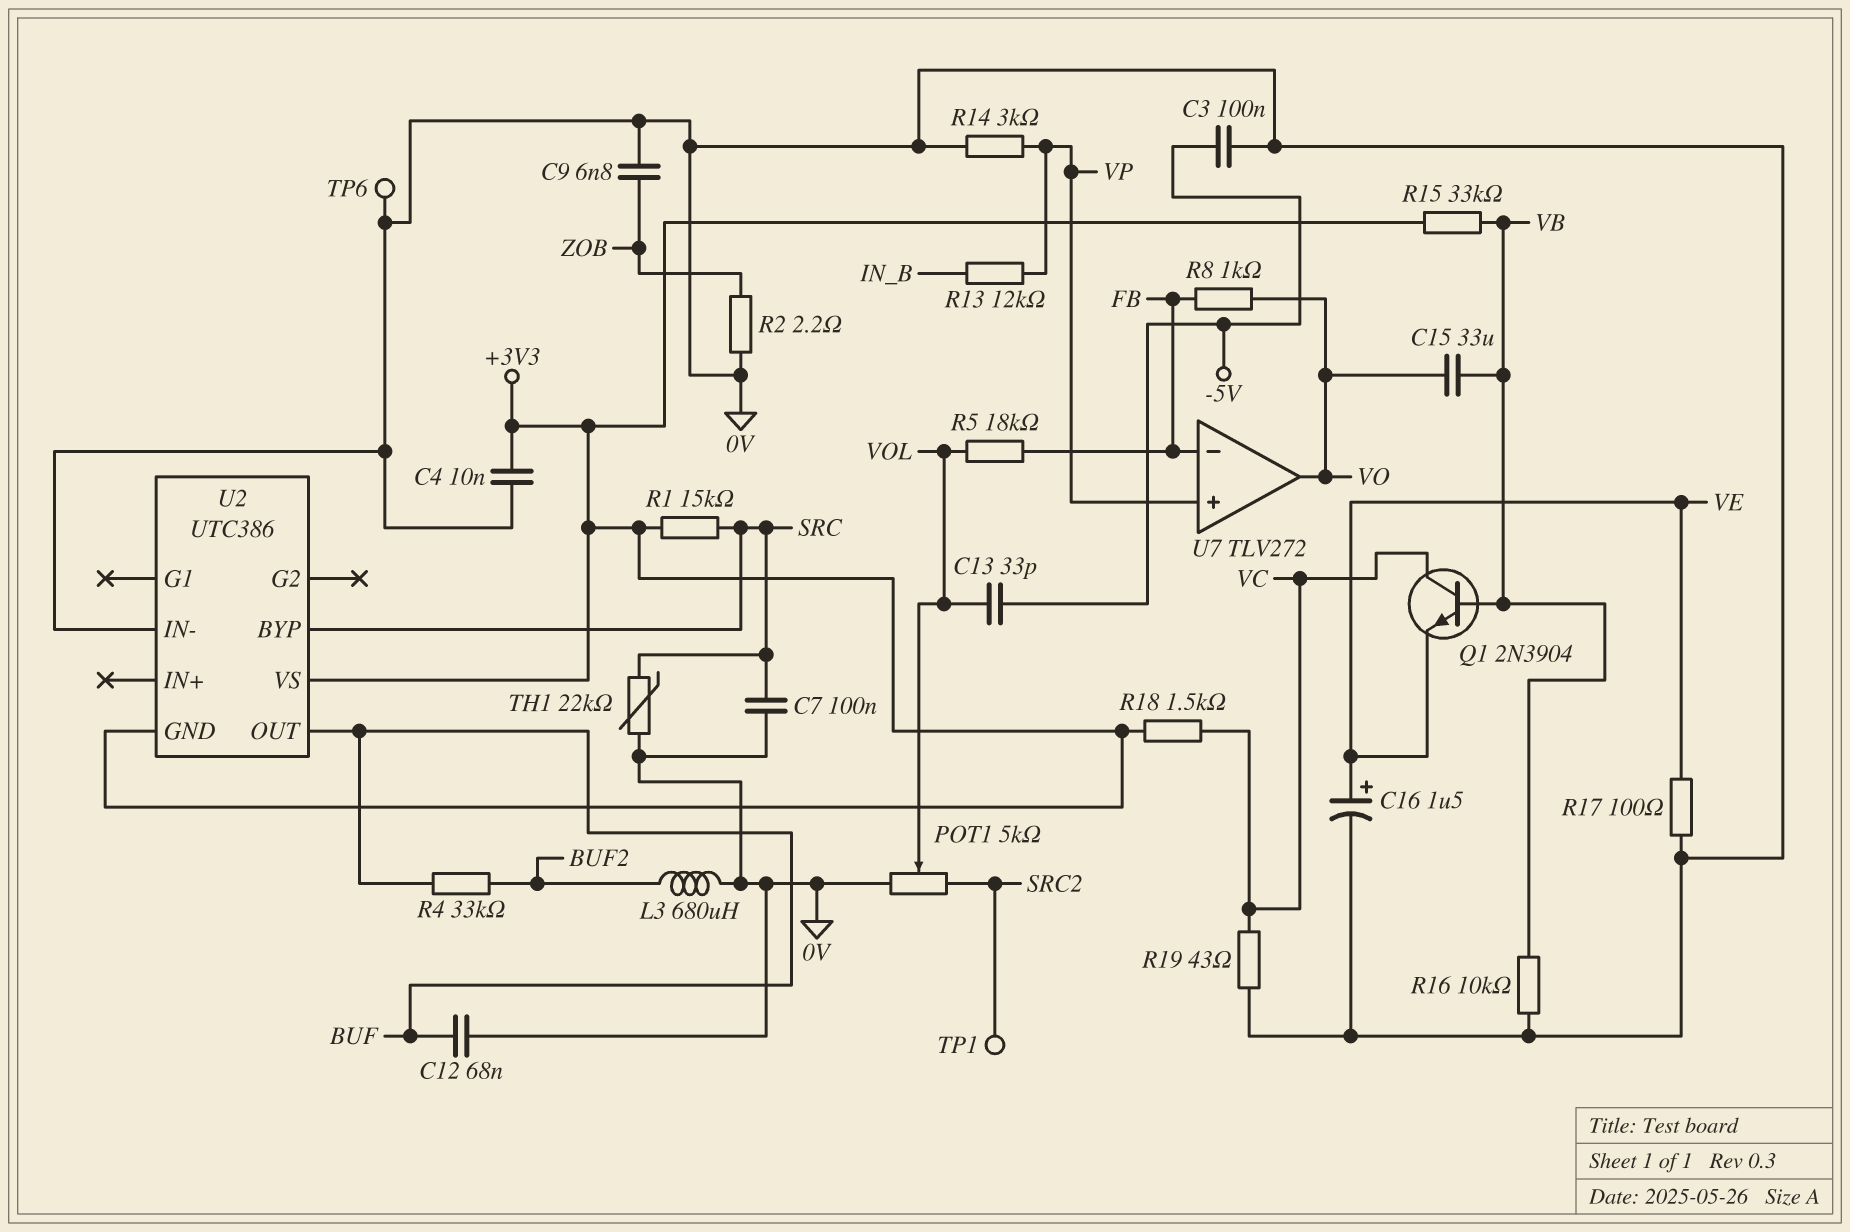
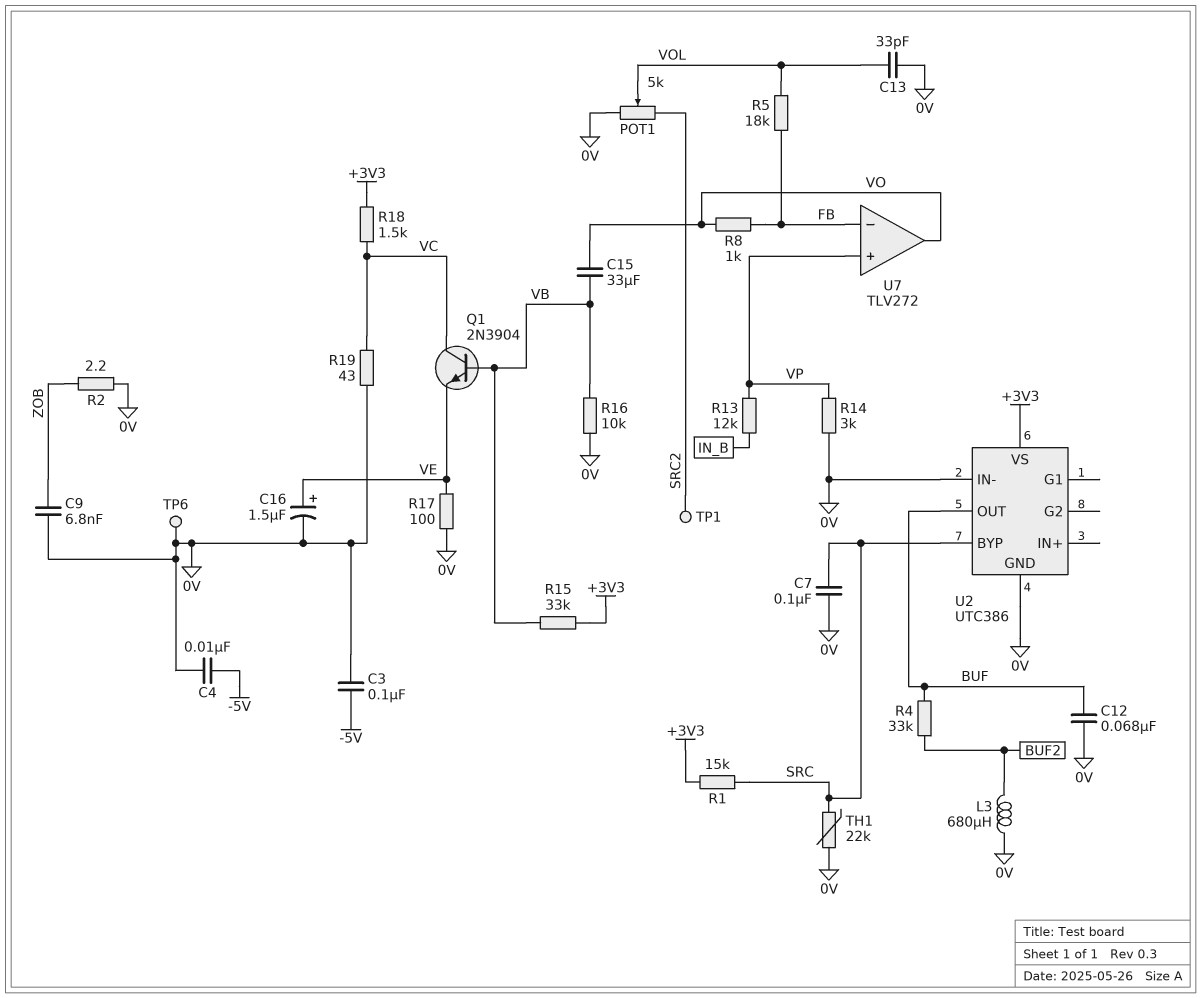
C4: 10nF (+3V3, 0V) -> 10nF (-5V, 0V)
C13: 33pF (-5V, VOL) -> 33pF (0V, VOL)
U2 pin GND: +3V3 -> 0V

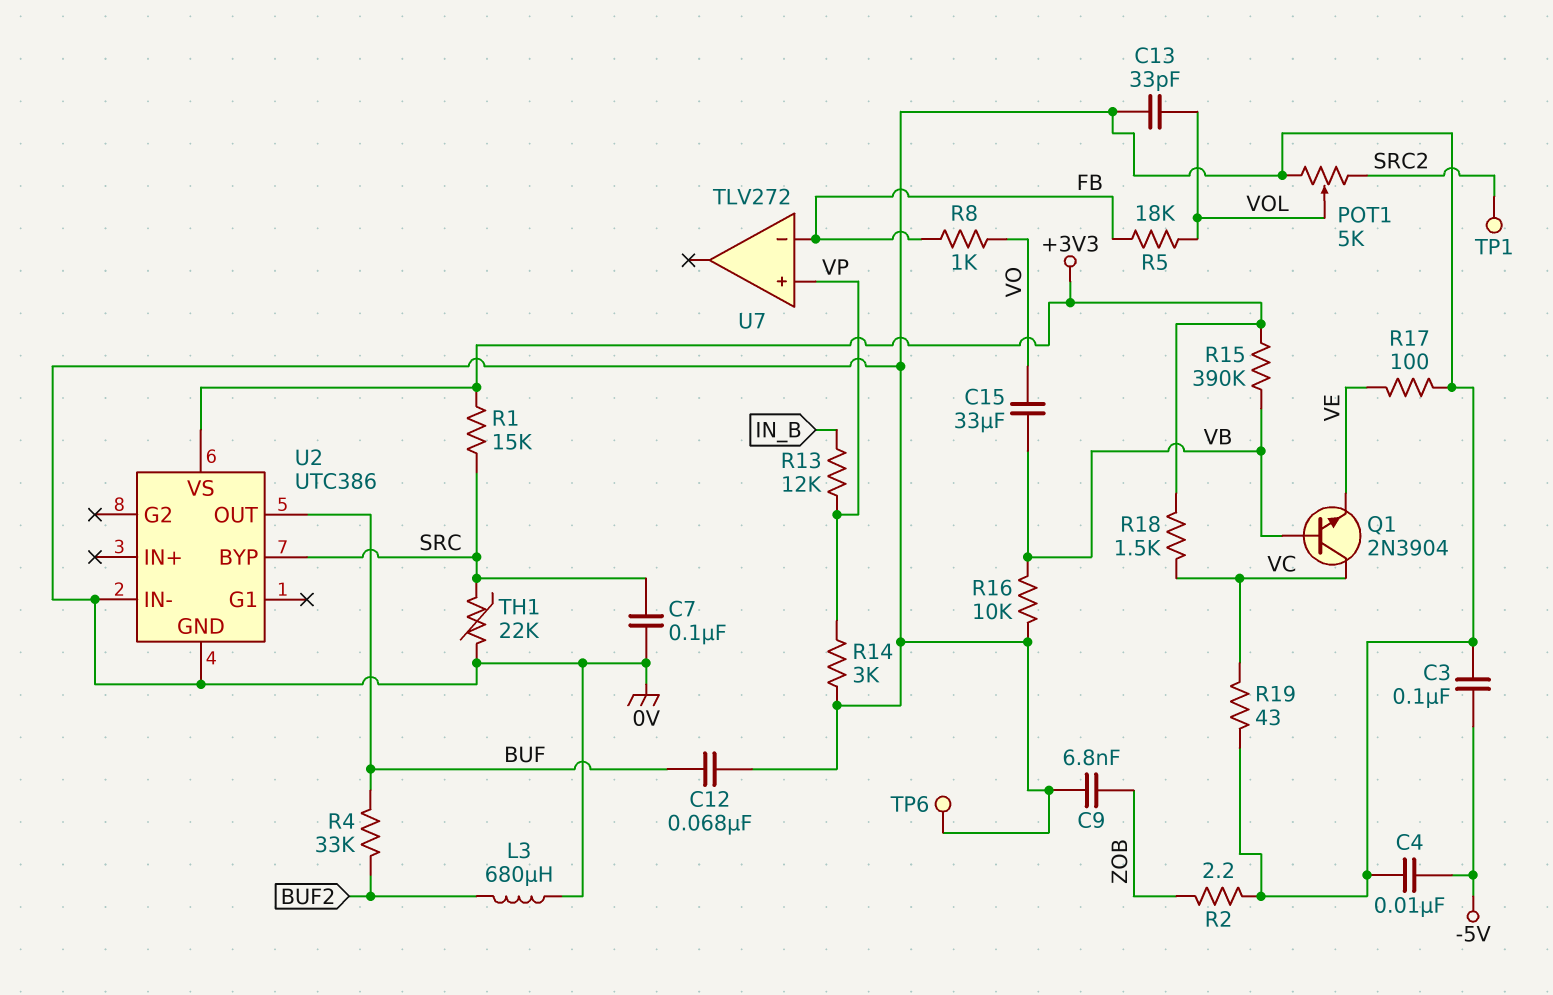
C16: 1.5uF (plus VE, minus 0V) -> none
R15: 33k (+3V3, VB) -> 390k (+3V3, VB)
U7 pin out: VO -> none

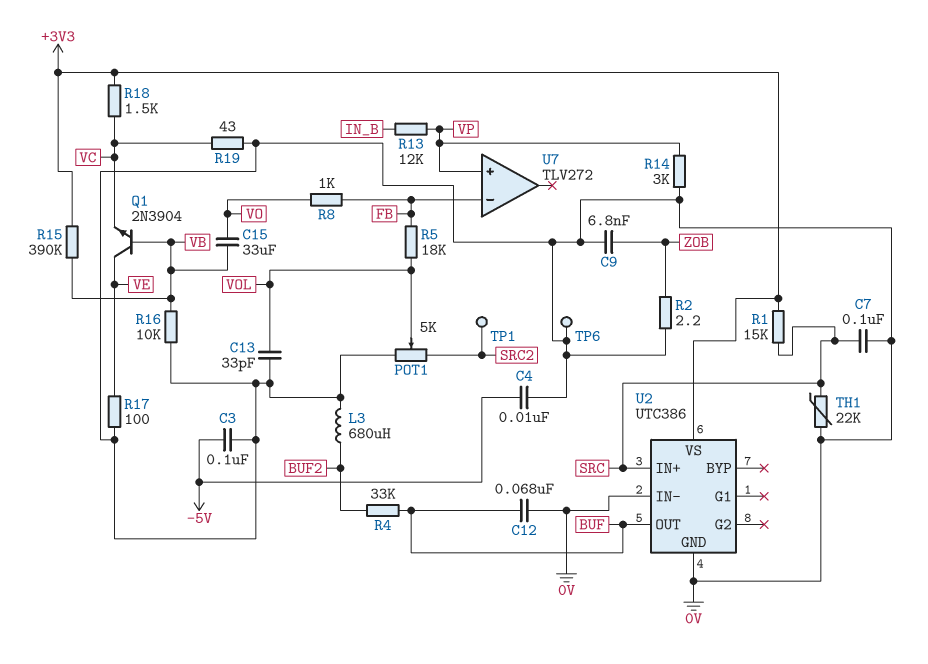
Q1: NPN 2N3904 (B VB, C VC, E VE) -> NPN 2N3904 (B VB, C VE, E VC)
U2 pin BYP: SRC -> none
U2 pin IN+: none -> SRC

